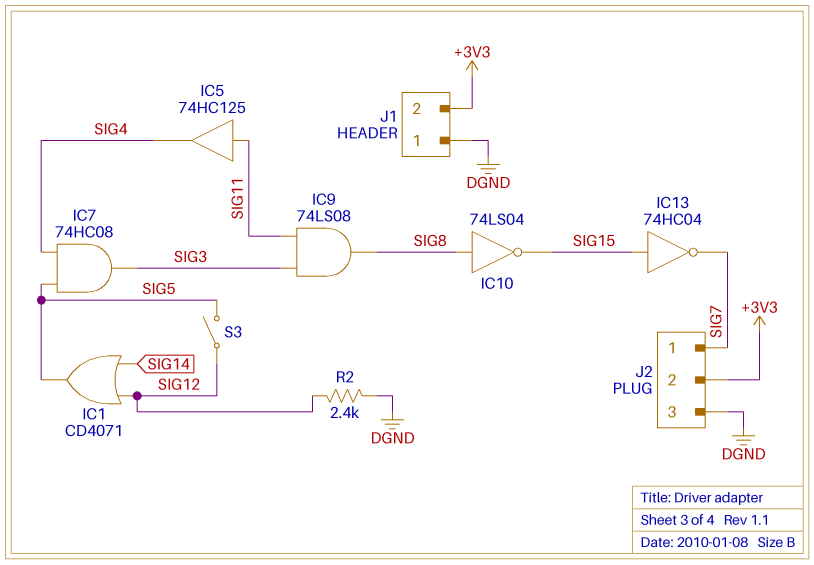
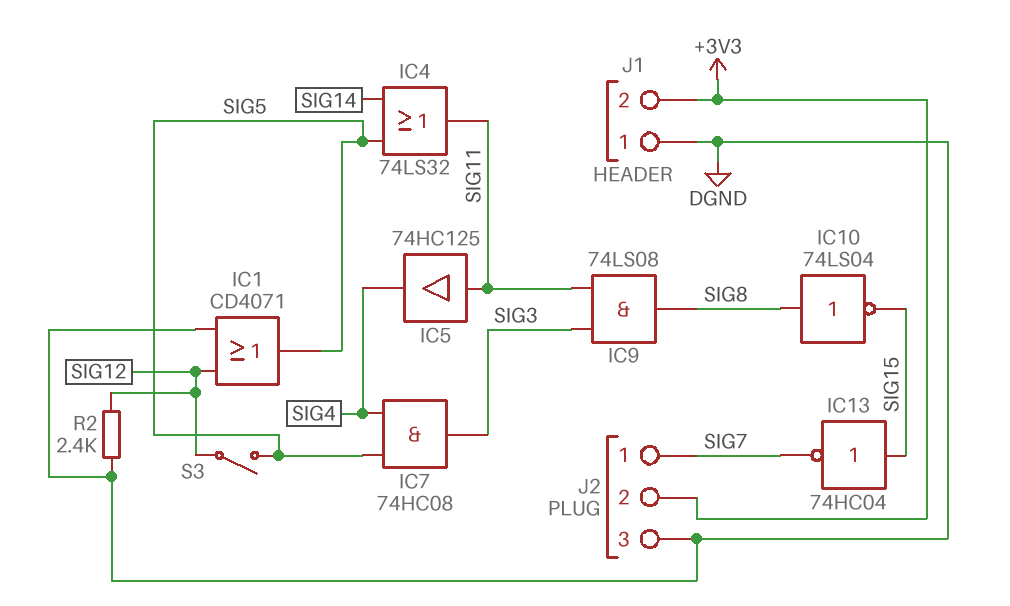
IC1: OR CD4071 (in SIG12, in SIG14, out SIG5) -> OR CD4071 (in DGND, in SIG12, out SIG5)
IC4: none -> OR 74LS32 (in SIG5, in SIG14, out SIG11)

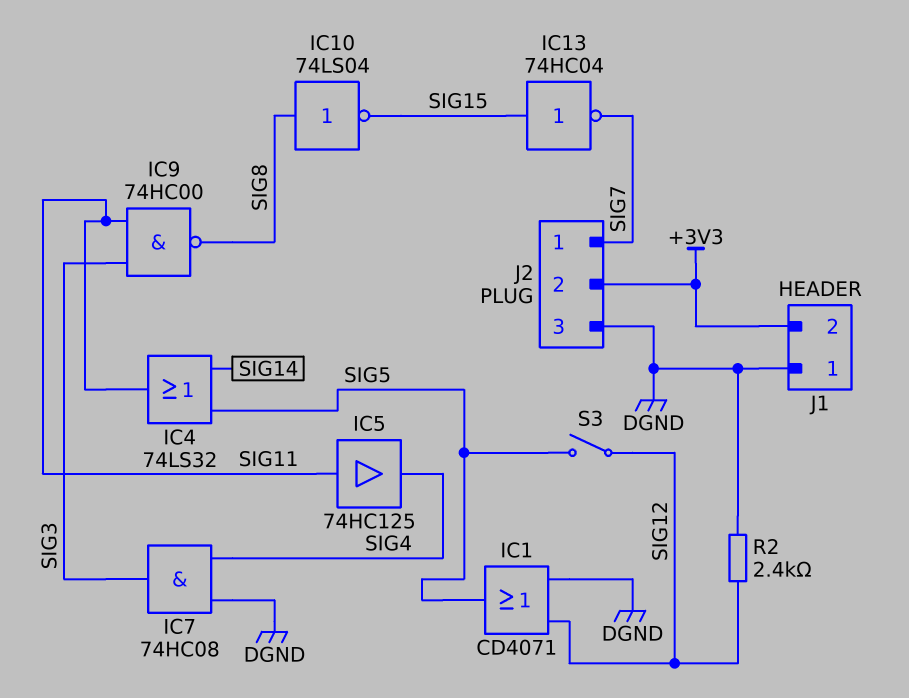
IC7: AND 74HC08 (in SIG4, in SIG5, out SIG3) -> AND 74HC08 (in DGND, in SIG4, out SIG3)
IC9: AND 74LS08 (in SIG3, in SIG11, out SIG8) -> NAND 74HC00 (in SIG3, in SIG11, out SIG8)

